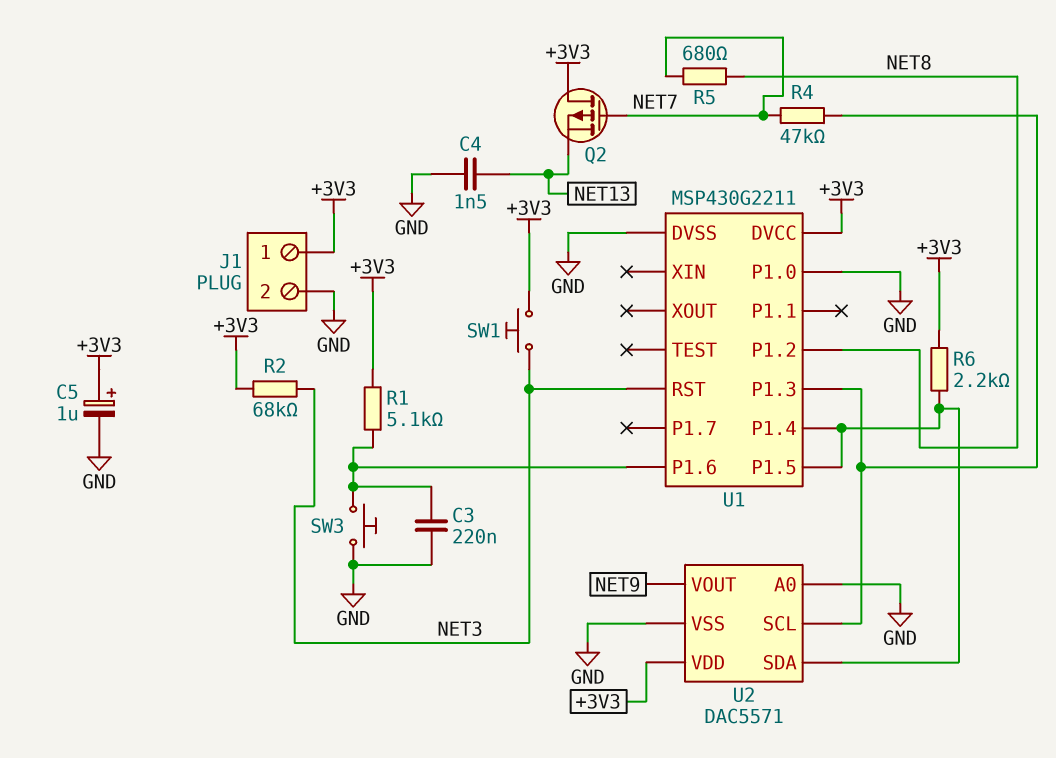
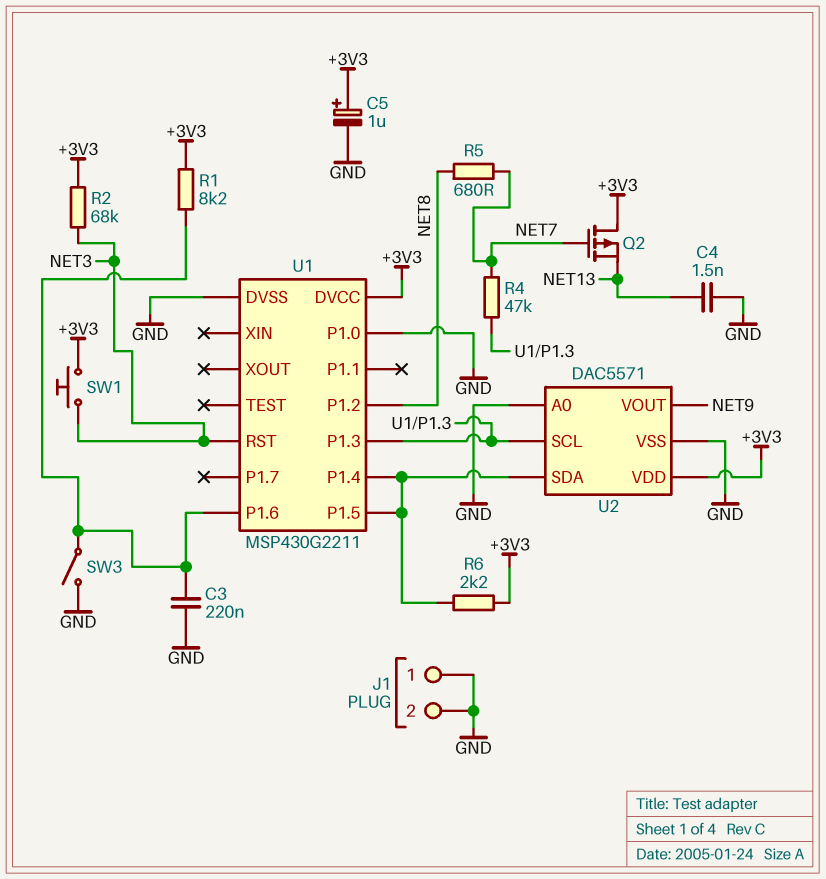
J1 pin 1: +3V3 -> GND
R1: 5.1k (+3V3, U1/P1.6) -> 8.2k (+3V3, U1/P1.6)
SW3: button (GND, U1/P1.6) -> switch (GND, U1/P1.6)

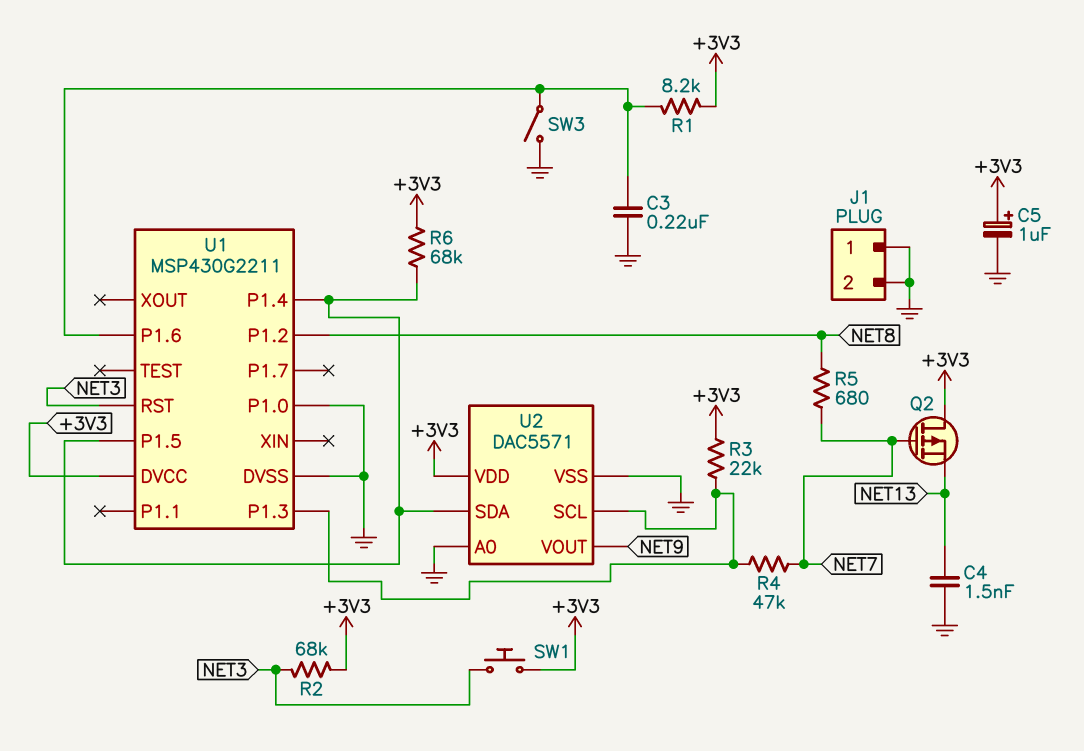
R3: none -> 22k (+3V3, U1/P1.3)
R6: 2.2k (+3V3, U1/P1.4) -> 68k (+3V3, U1/P1.4)

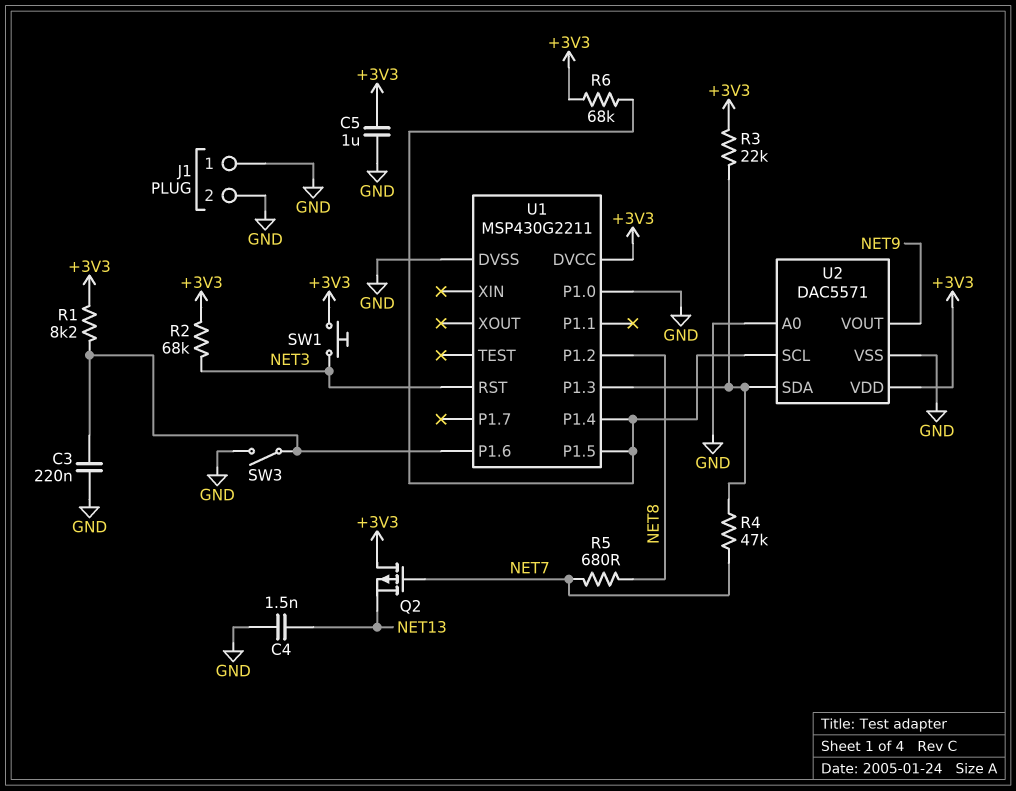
C5: 1uF (plus +3V3, minus GND) -> 1uF (+3V3, GND)
U2 pin SCL: U1/P1.3 -> U1/P1.4
U2 pin SDA: U1/P1.4 -> U1/P1.3

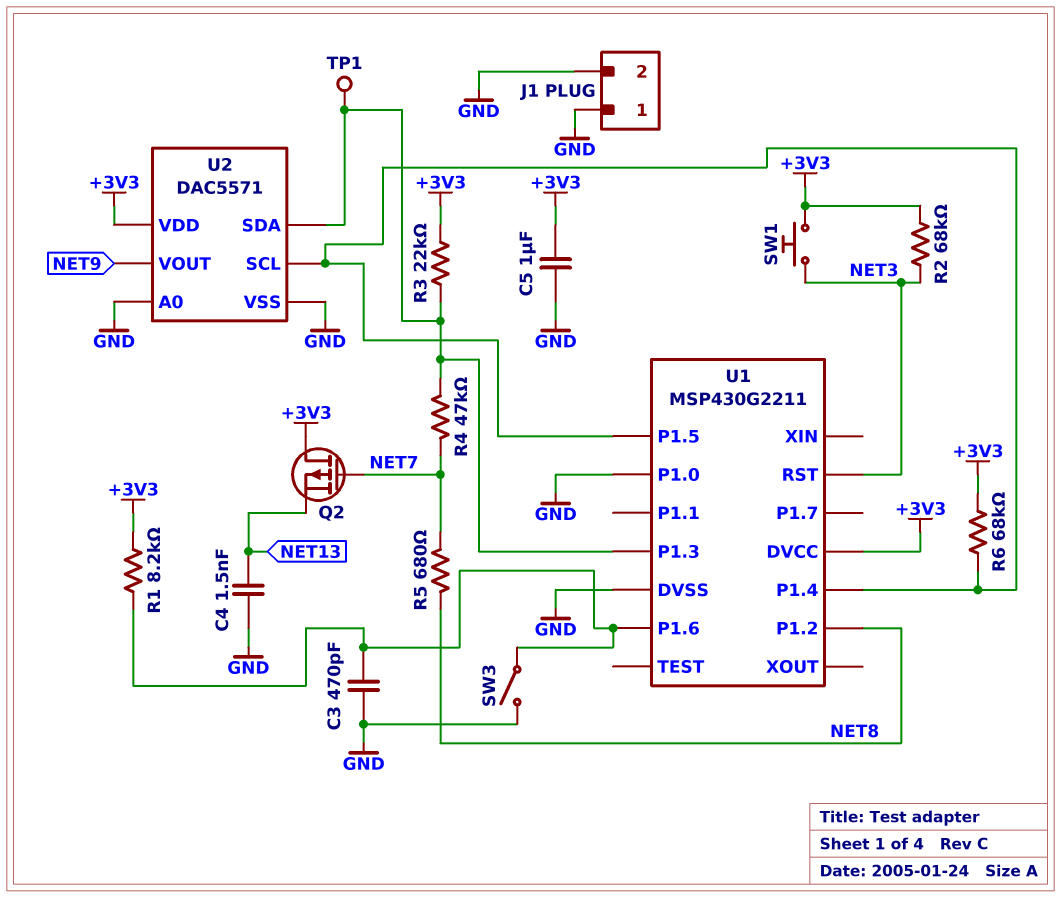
C3: 220nF (GND, U1/P1.6) -> 470pF (GND, U1/P1.6)
TP1: none -> test point (U1/P1.3)

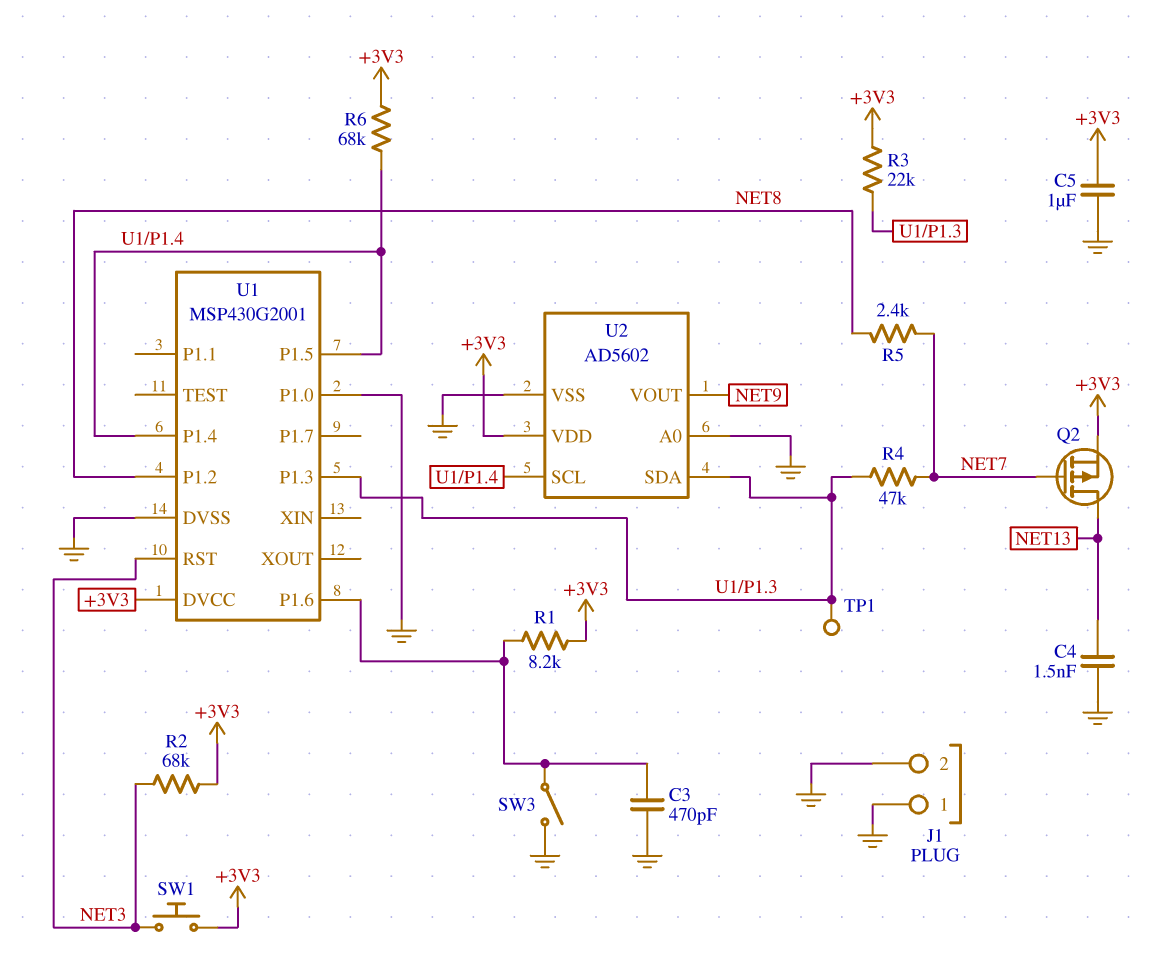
Q2: PMOS (G NET7, D +3V3, S NET13) -> PMOS (G NET7, D NET13, S +3V3)
R5: 680 (NET7, NET8) -> 2.4k (NET7, NET8)
U1: MSP430G2211 -> MSP430G2001
U2: DAC5571 -> AD5602

